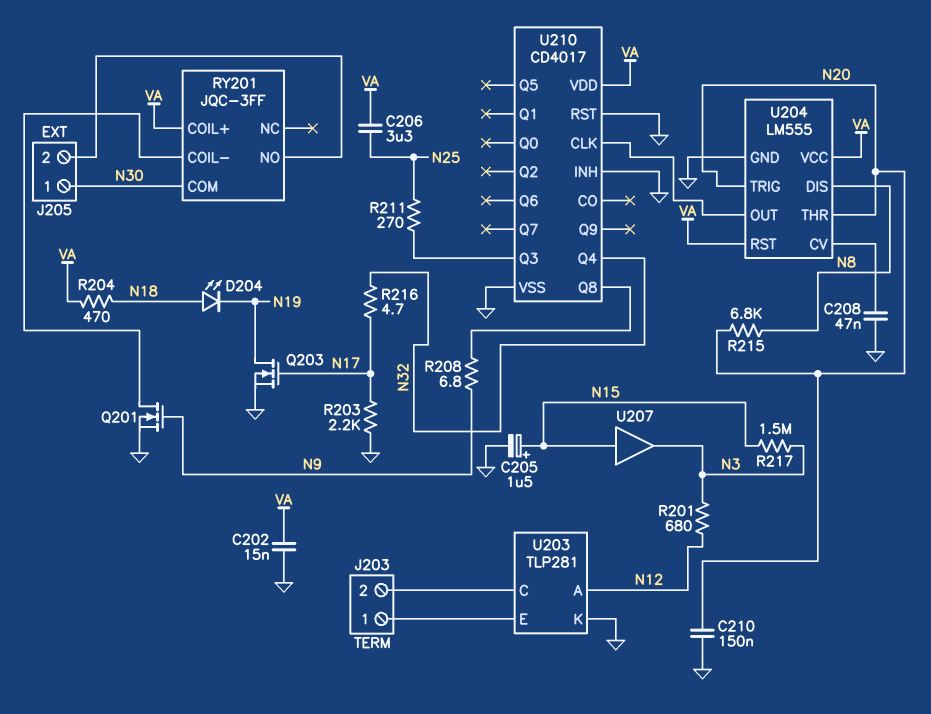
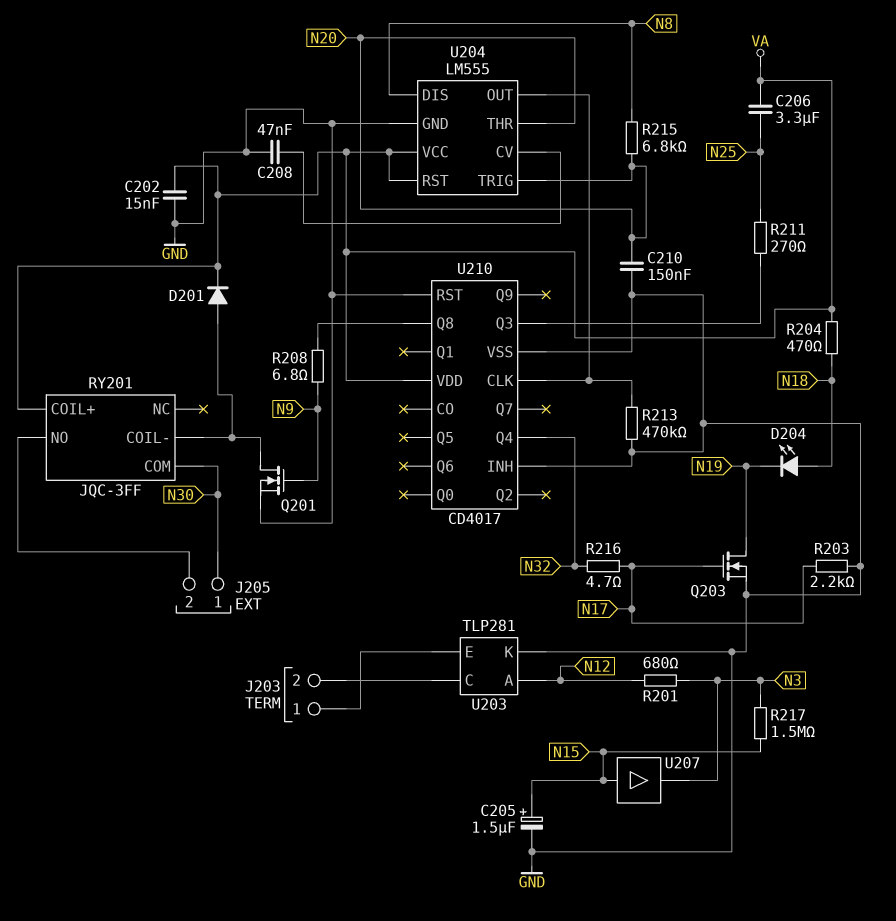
D201: none -> diode (A RY201/COIL-, K VA)
R213: none -> 470k (GND, U204/OUT)

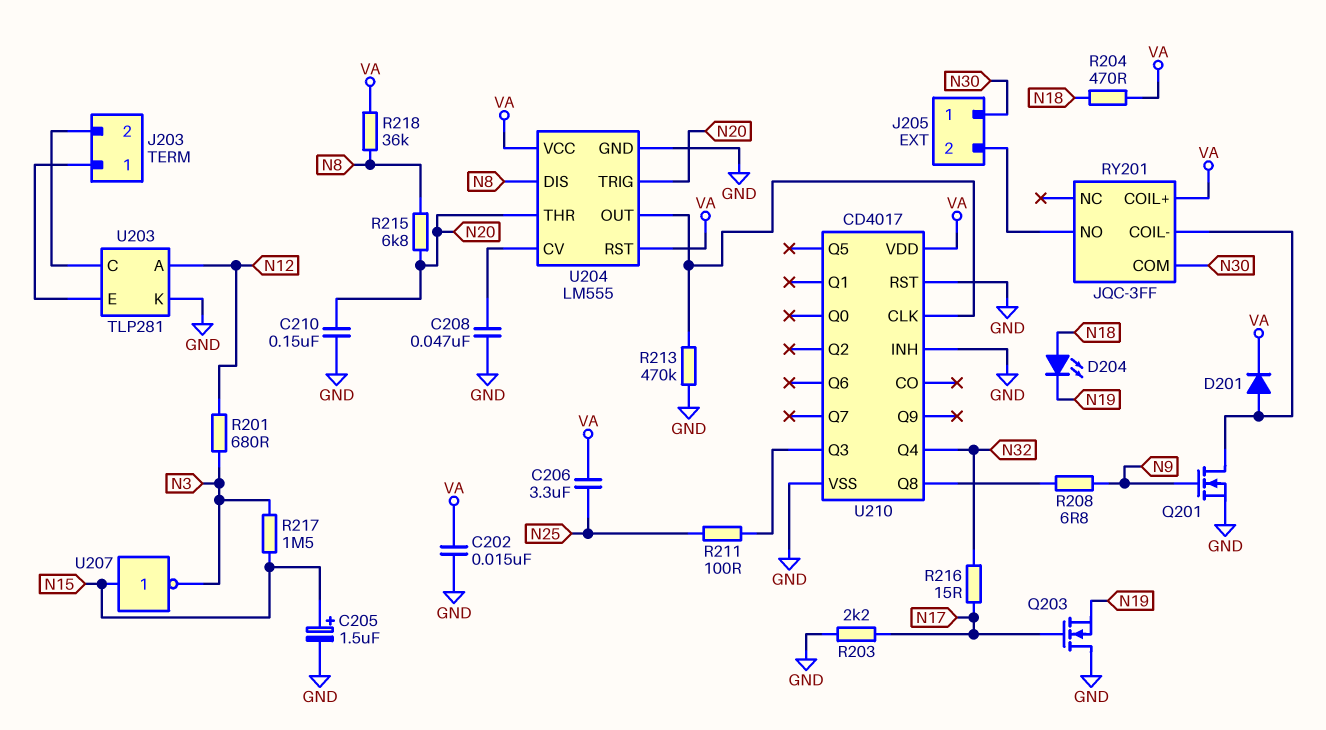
Q203: NMOS (G N17, D N19, S GND) -> NMOS (G N17, D GND, S N19)
R211: 270 (N25, U210/Q3) -> 100 (N25, U210/Q3)
R216: 4.7 (N17, N32) -> 15 (N17, N32)
R218: none -> 36k (N8, VA)
U207: buffer (in N15, out N3) -> NOT (in N15, out N3)

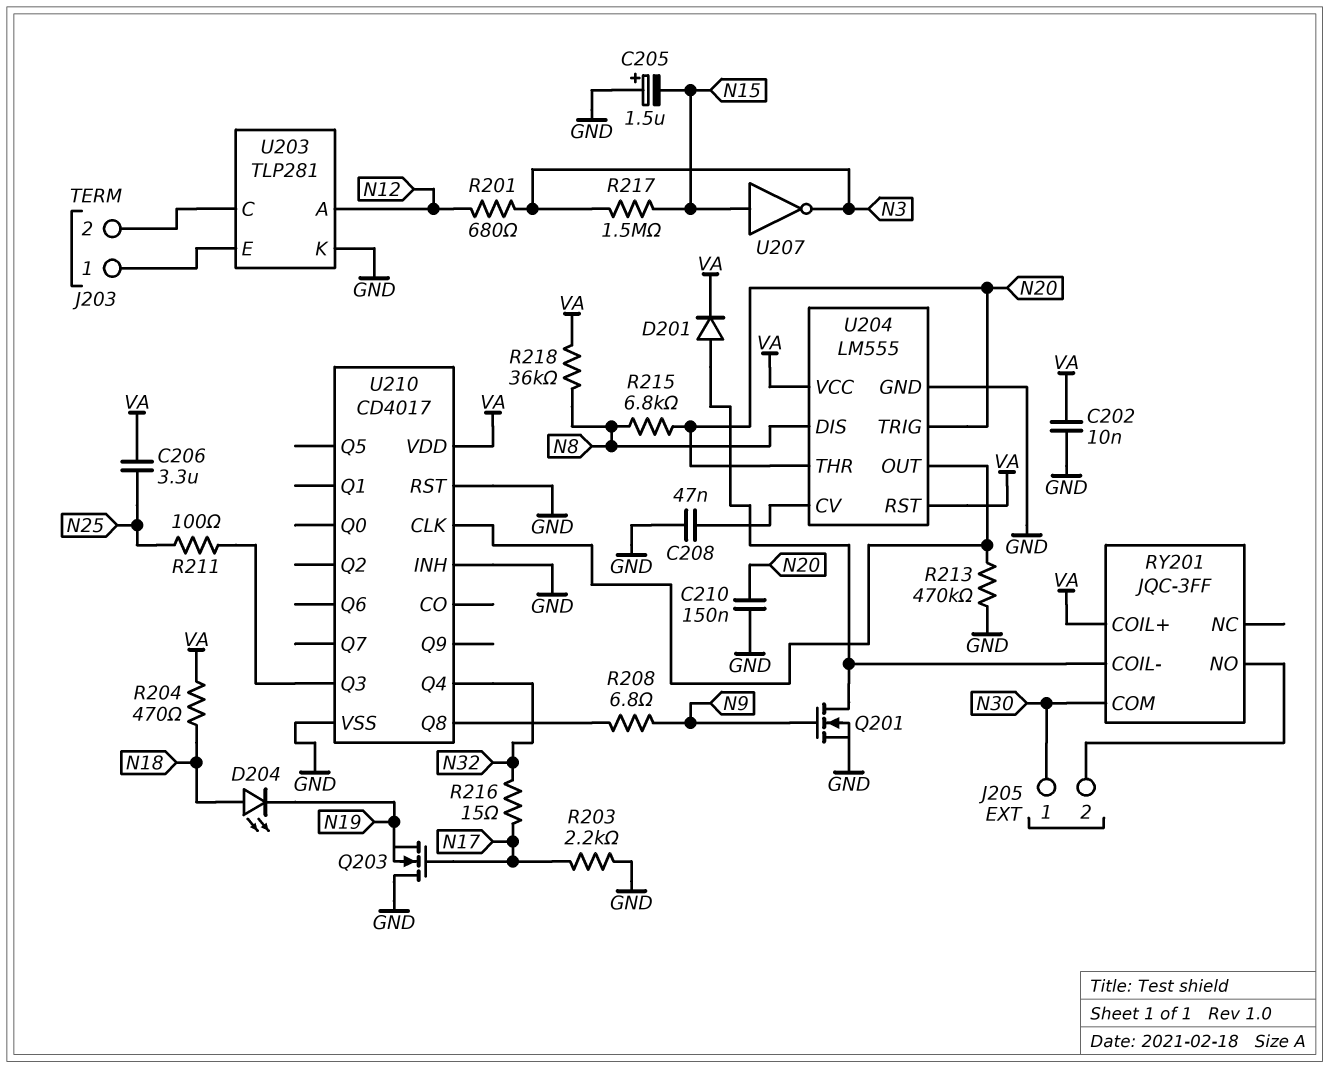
C202: 15nF (GND, VA) -> 10nF (GND, VA)
C205: 1.5uF (plus N15, minus GND) -> 1.5uF (plus GND, minus N15)

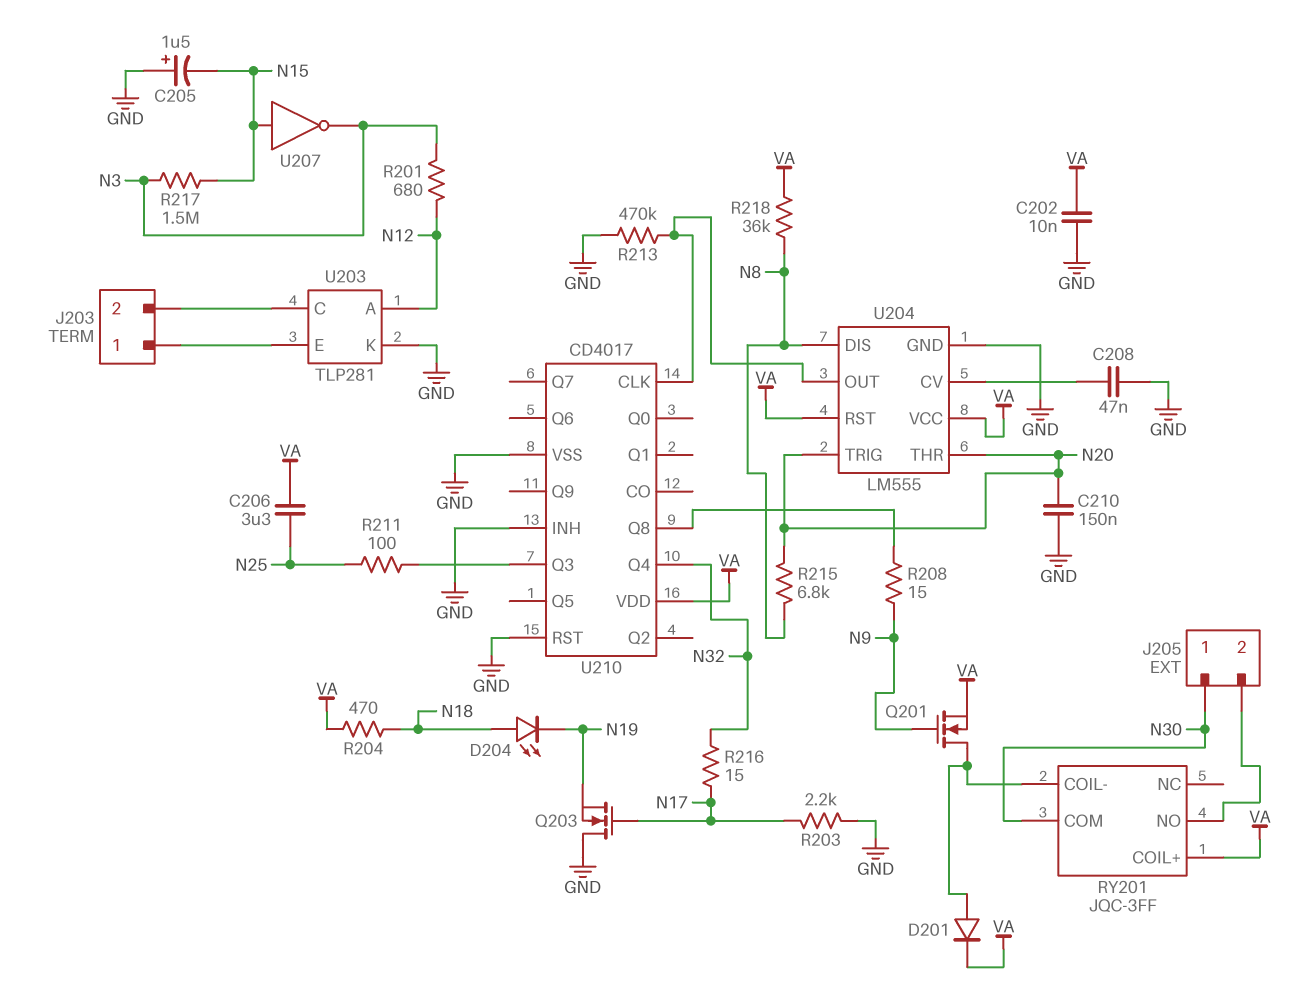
Q201: NMOS (G N9, D RY201/COIL-, S GND) -> NMOS (G N9, D RY201/COIL-, S VA)
R208: 6.8 (N9, U210/Q8) -> 15 (N9, U210/Q8)

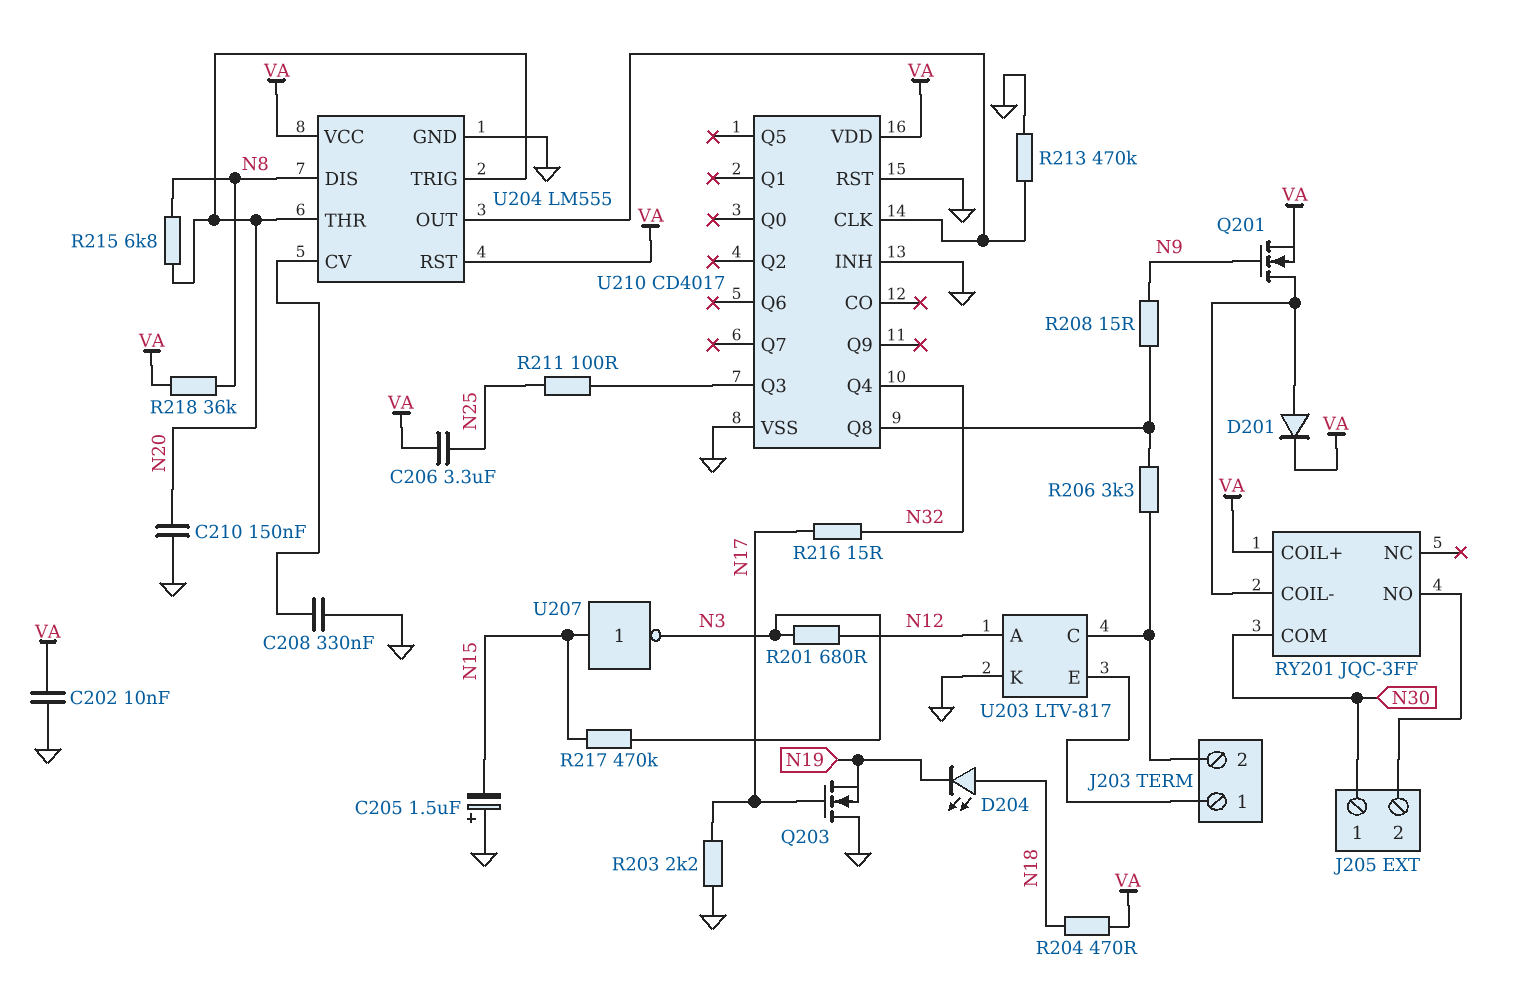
C208: 47nF (GND, U204/CV) -> 330nF (GND, U204/CV)
R206: none -> 3.3k (J203/2, U210/Q8)
R217: 1.5M (N3, N15) -> 470k (N3, N15)
U203: TLP281 -> LTV-817

